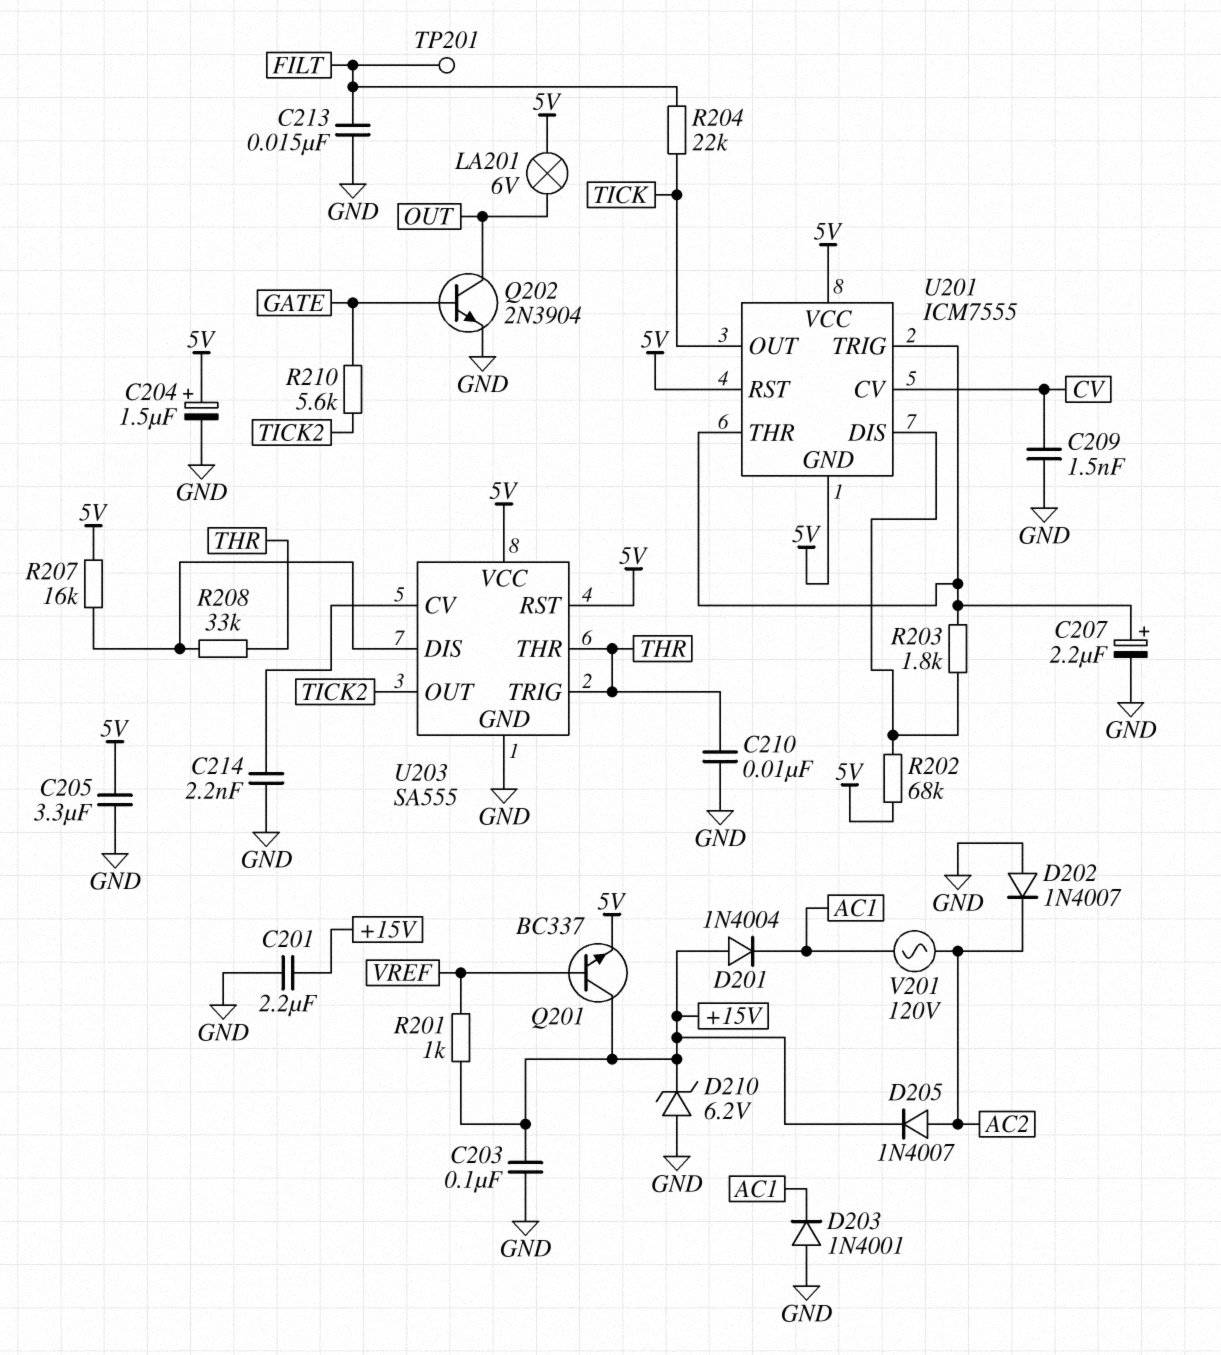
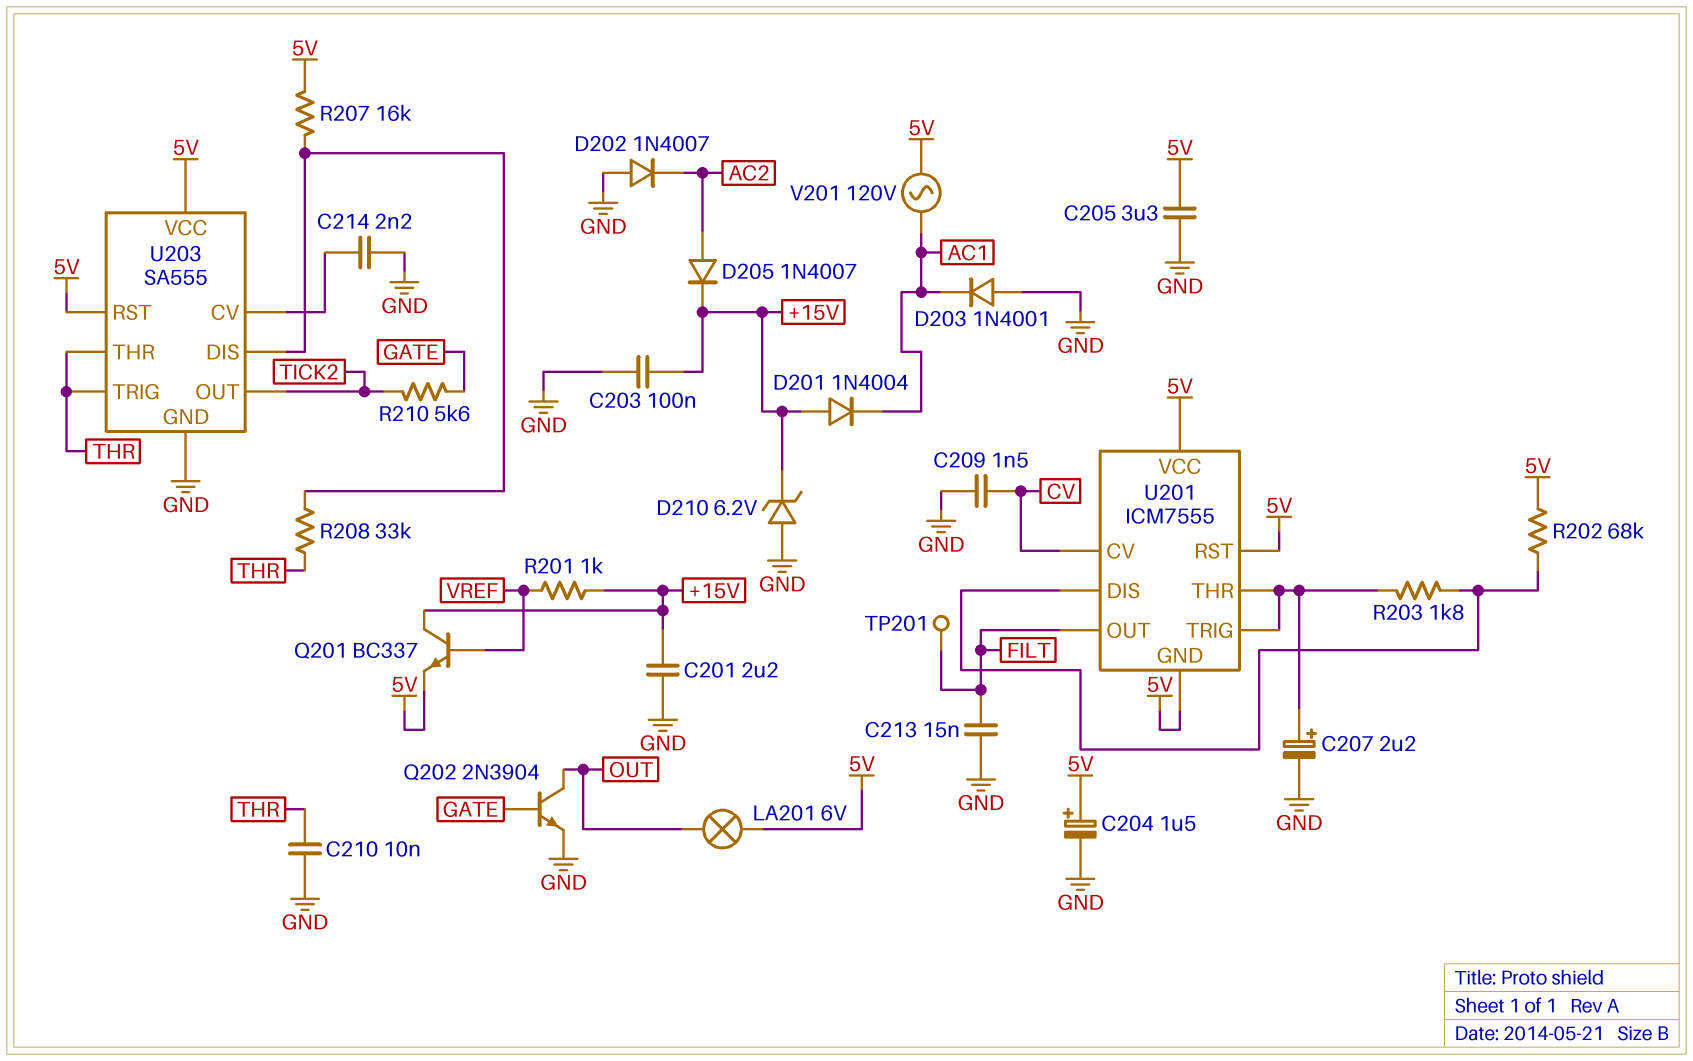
R204: 22k (FILT, TICK) -> none
U201 pin OUT: TICK -> FILT
V201: AC 120V (AC1, AC2) -> AC 120V (5V, AC1)

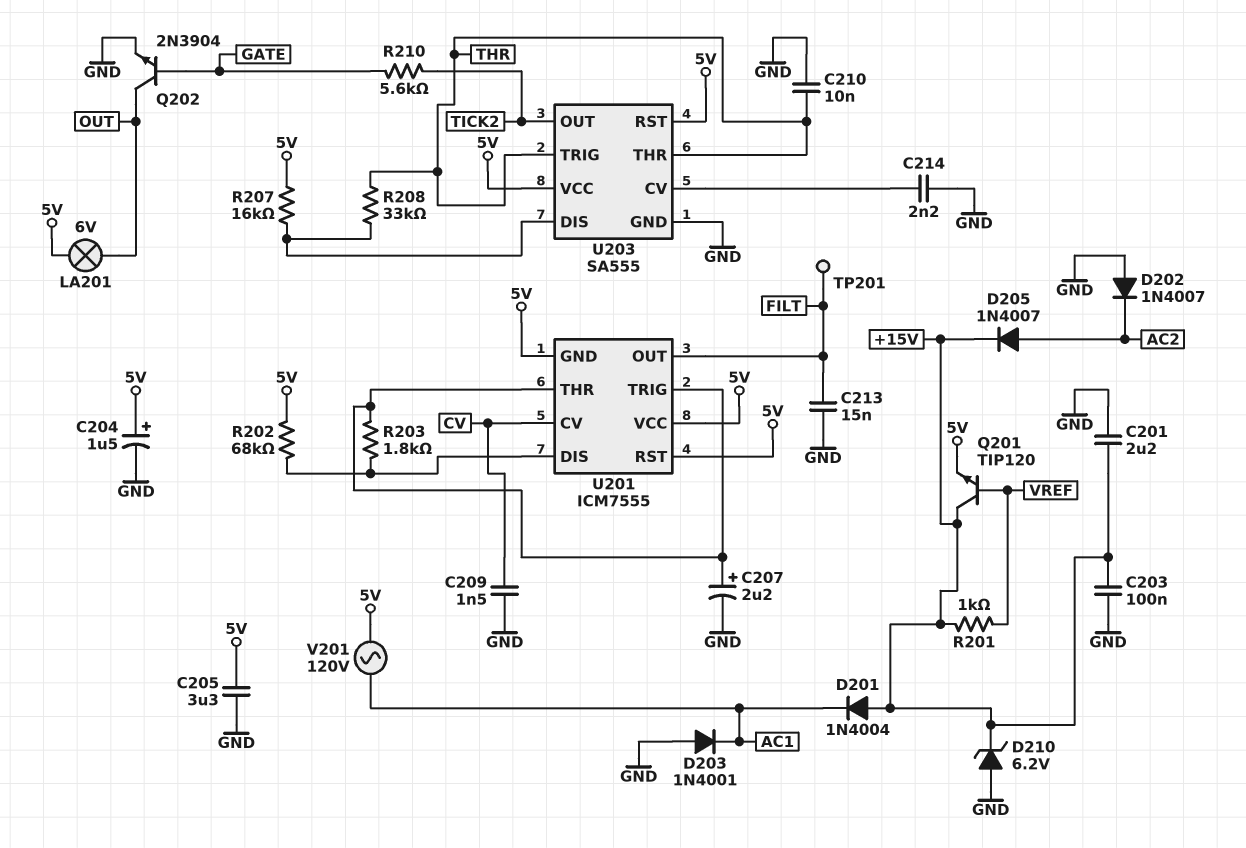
Q201: NPN BC337 (B VREF, C +15V, E 5V) -> NPN TIP120 (B VREF, C +15V, E 5V)

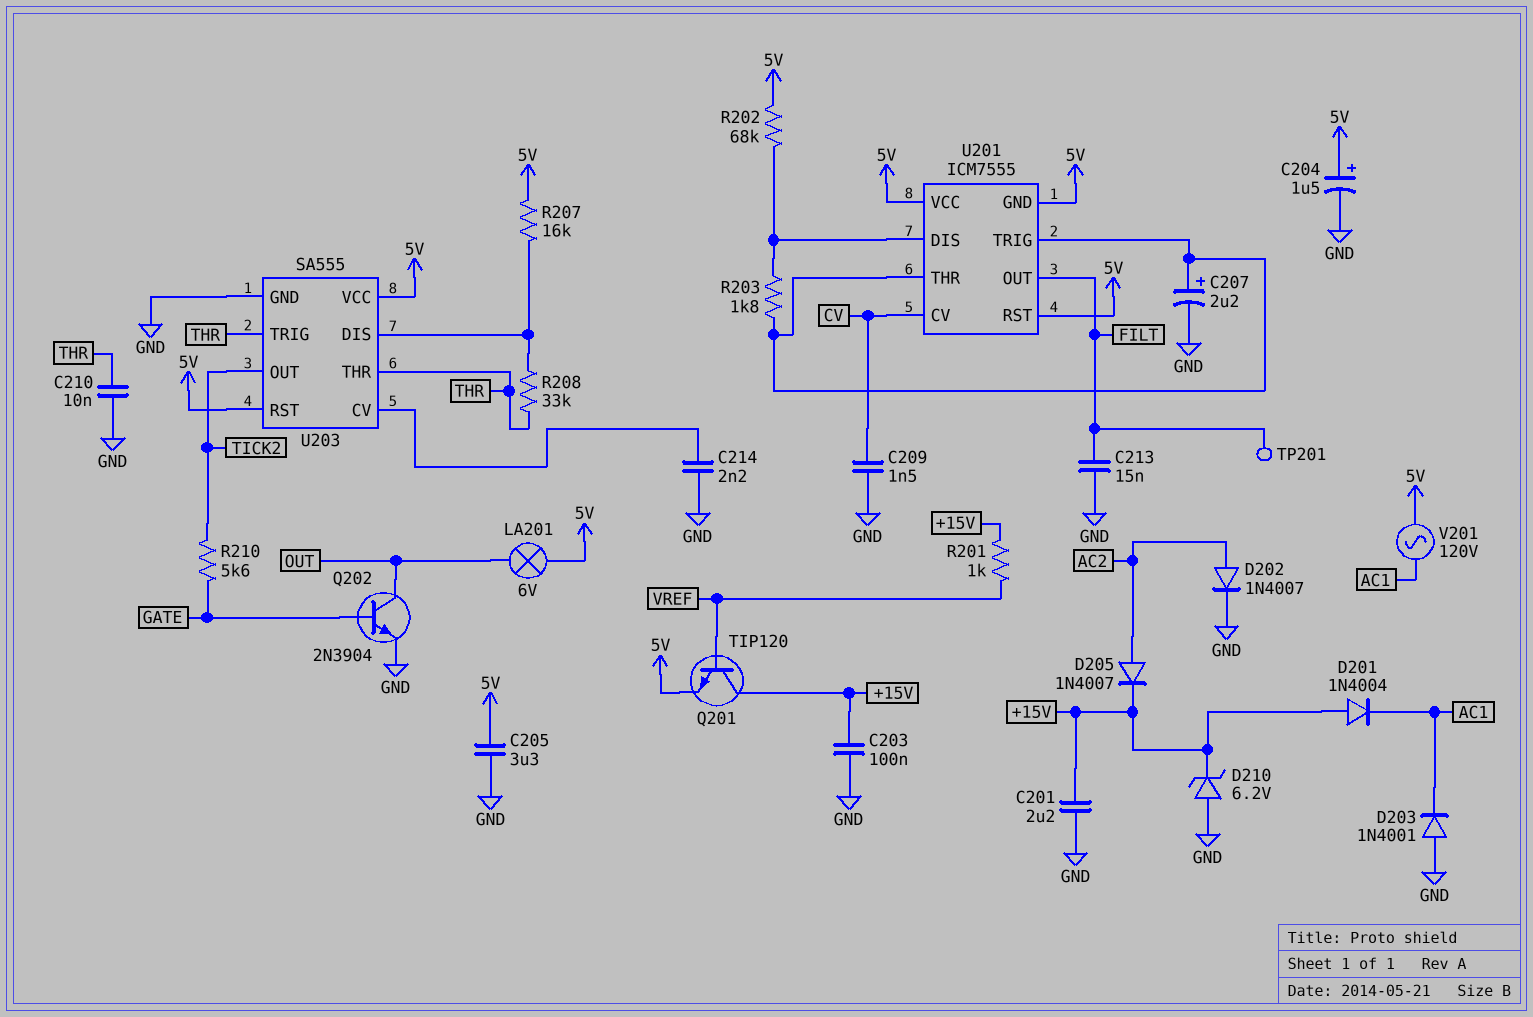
D202: diode 1N4007 (A GND, K AC2) -> diode 1N4007 (A AC2, K GND)

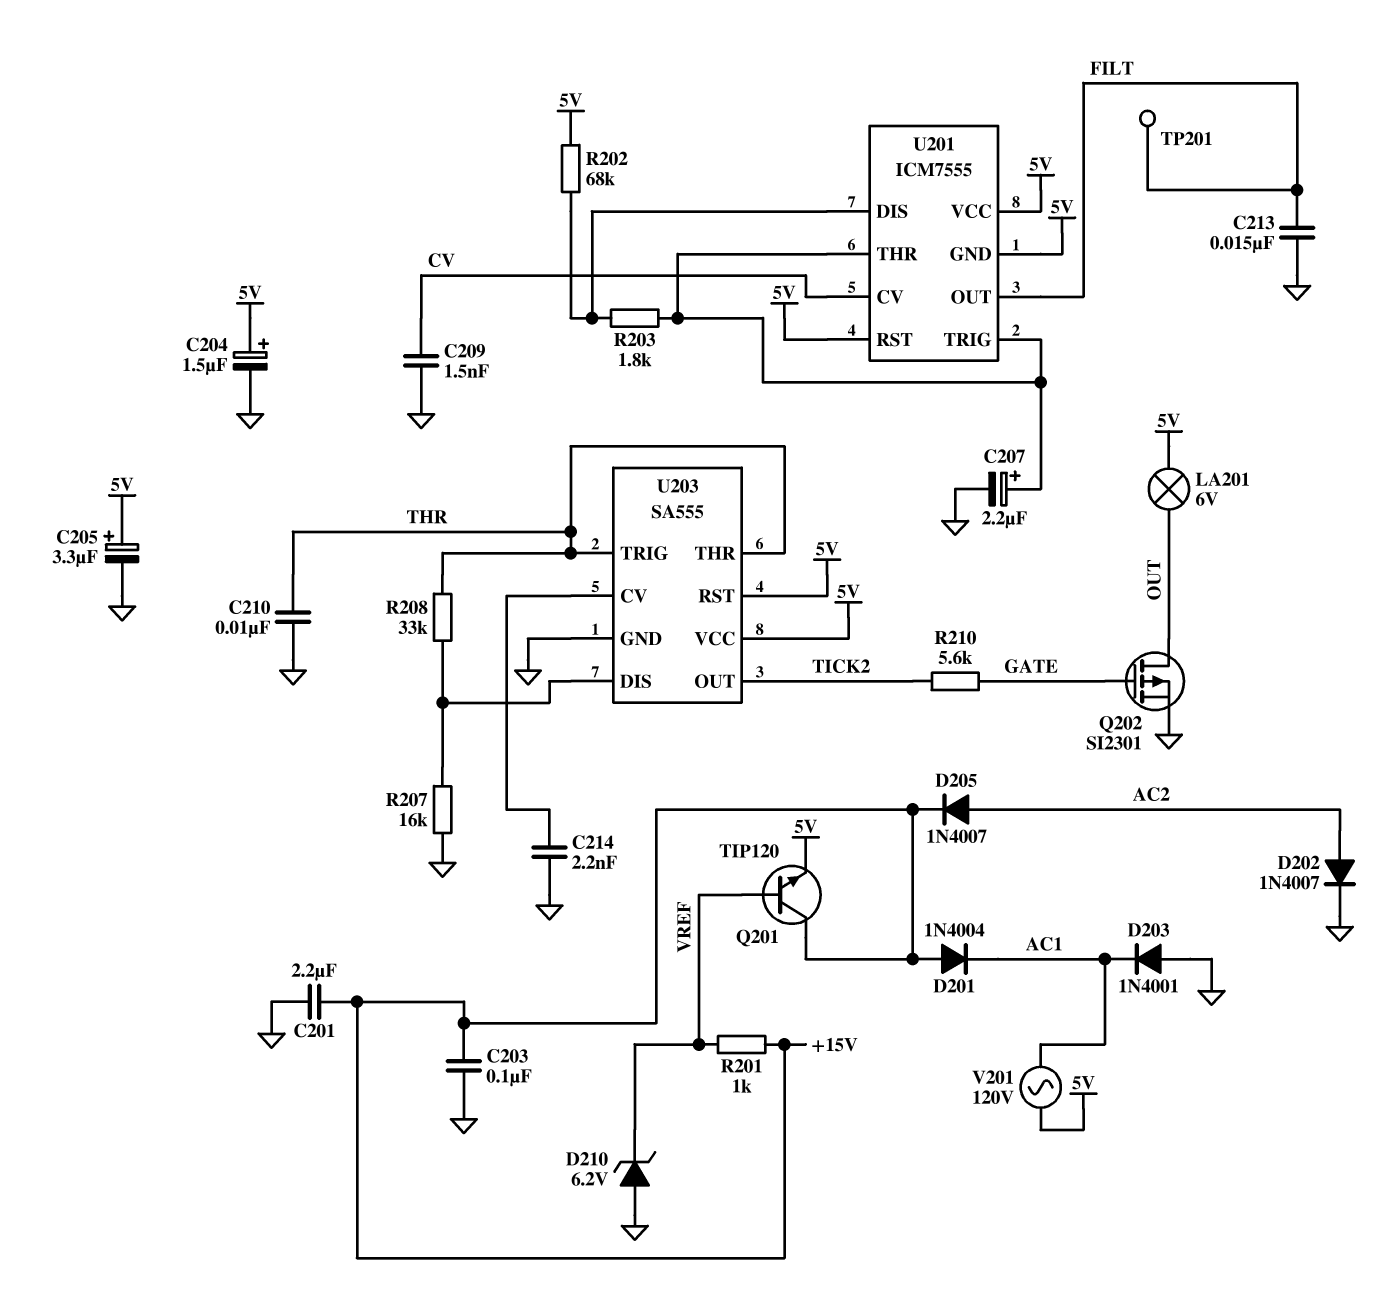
C205: 3.3uF (5V, GND) -> 3.3uF (plus 5V, minus GND)
D210: zener 6.2V (A GND, K +15V) -> zener 6.2V (A GND, K VREF)
Q202: NPN 2N3904 (B GATE, C OUT, E GND) -> PMOS SI2301 (G GATE, D OUT, S GND)
R207: 16k (5V, U203/DIS) -> 16k (GND, U203/DIS)

